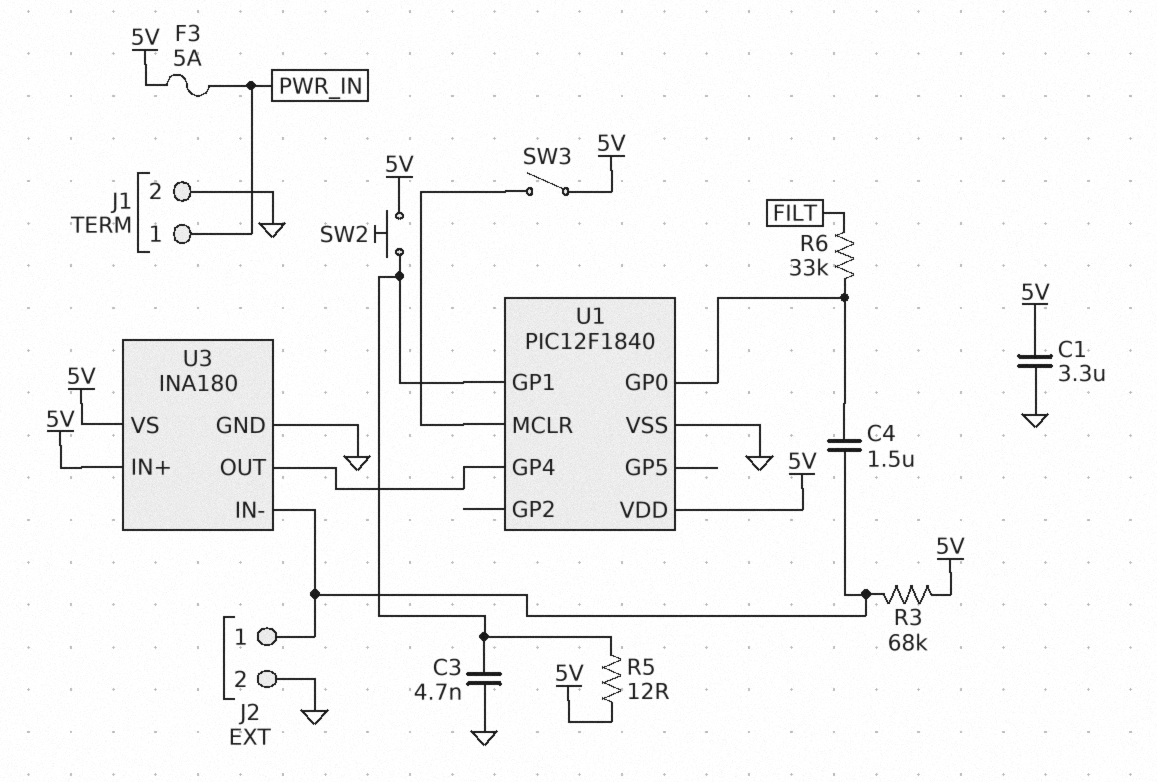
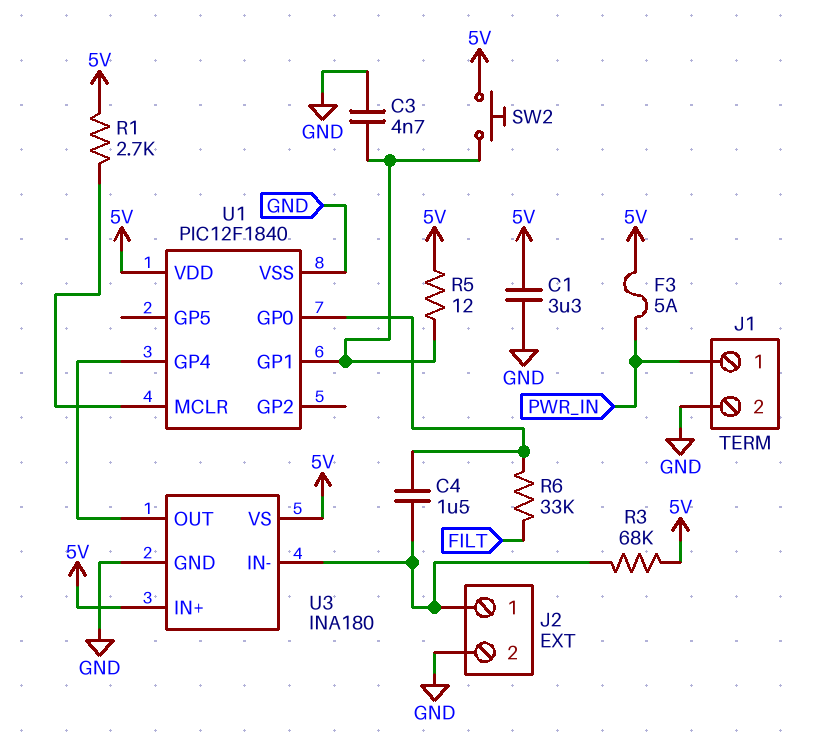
R1: none -> 2.7k (5V, U1/MCLR)
SW3: switch (5V, U1/MCLR) -> none

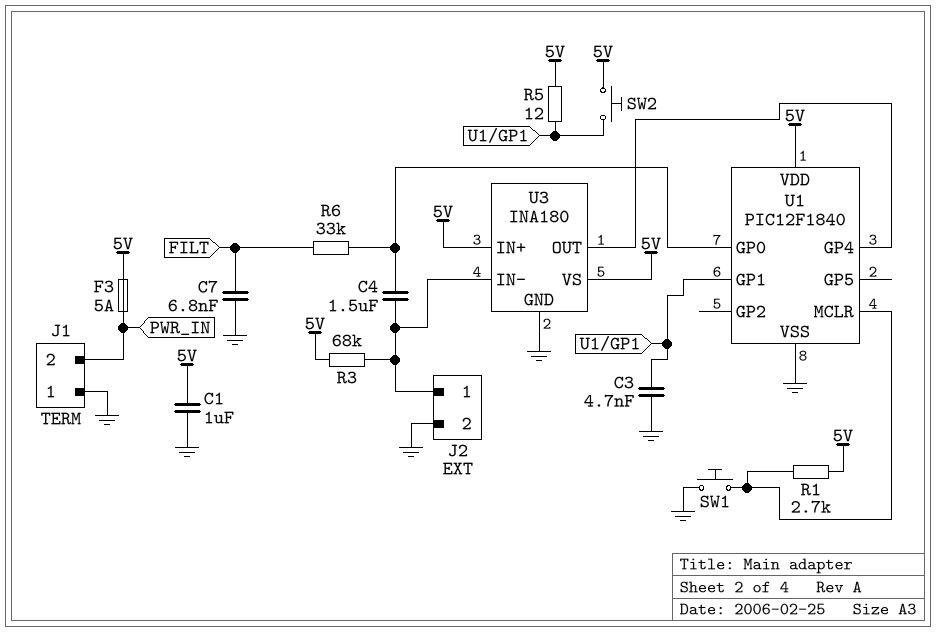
C1: 3.3uF (5V, GND) -> 1uF (5V, GND)
C7: none -> 6.8nF (FILT, GND)
J1 pin 1: PWR_IN -> GND
J1 pin 2: GND -> PWR_IN
SW1: none -> button (GND, U1/MCLR)

